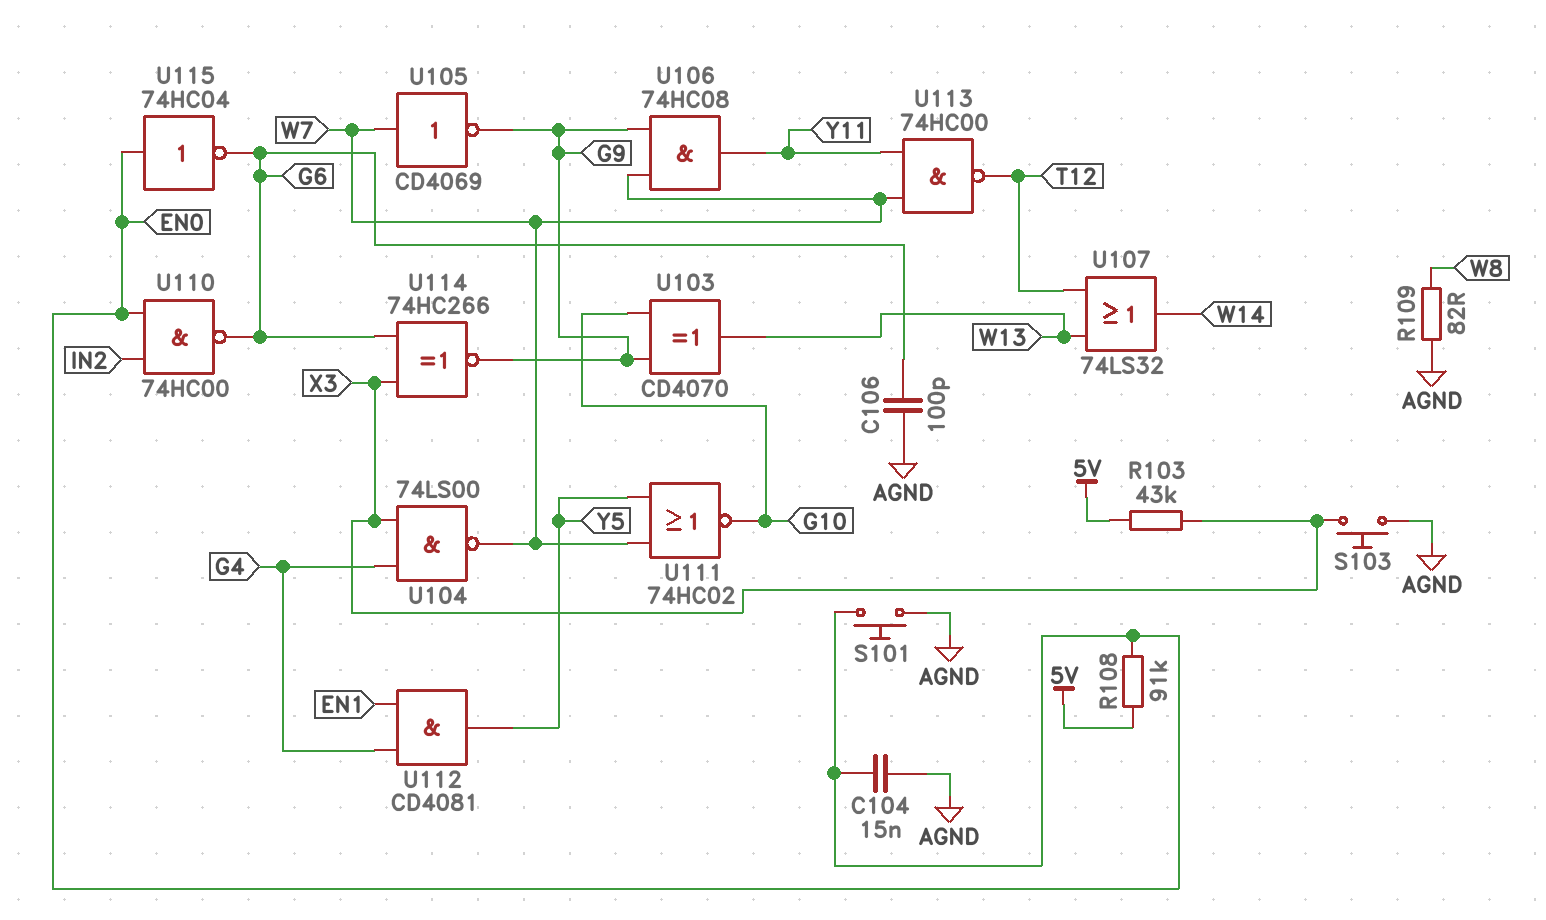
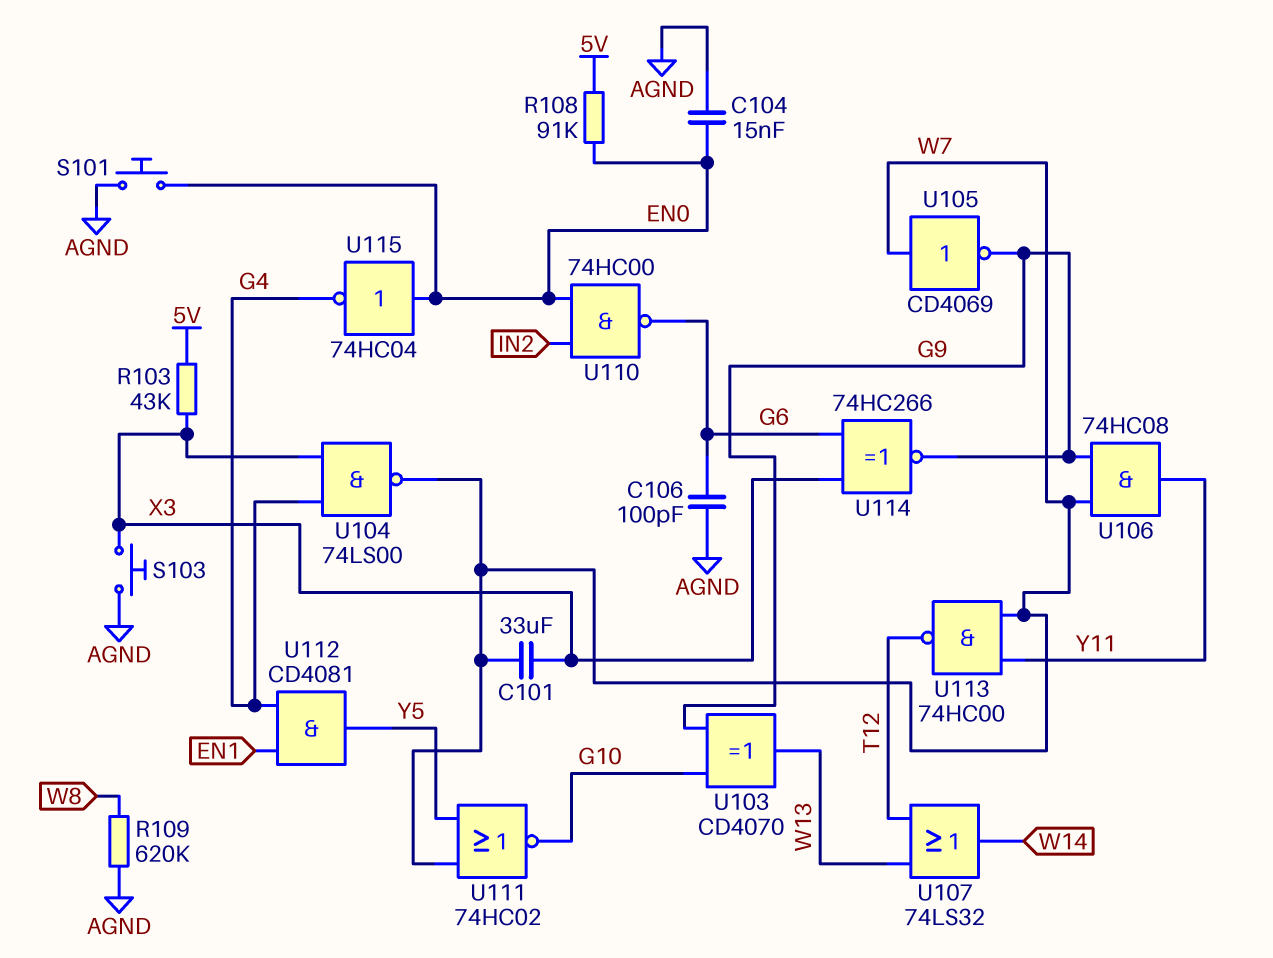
C101: none -> 33uF (W7, X3)
R109: 82 (AGND, W8) -> 620k (AGND, W8)
U115: NOT 74HC04 (in EN0, out G6) -> NOT 74HC04 (in EN0, out G4)

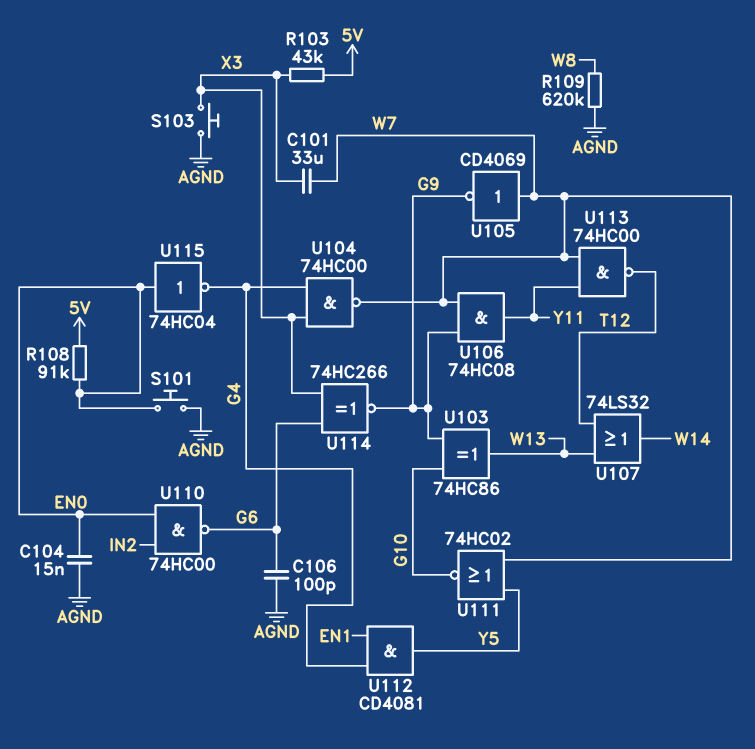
U103: XOR CD4070 (in G9, in G10, out W13) -> XOR 74HC86 (in G9, in G10, out W13)
U104: NAND 74LS00 (in G4, in X3, out W7) -> NAND 74HC00 (in G4, in X3, out W7)

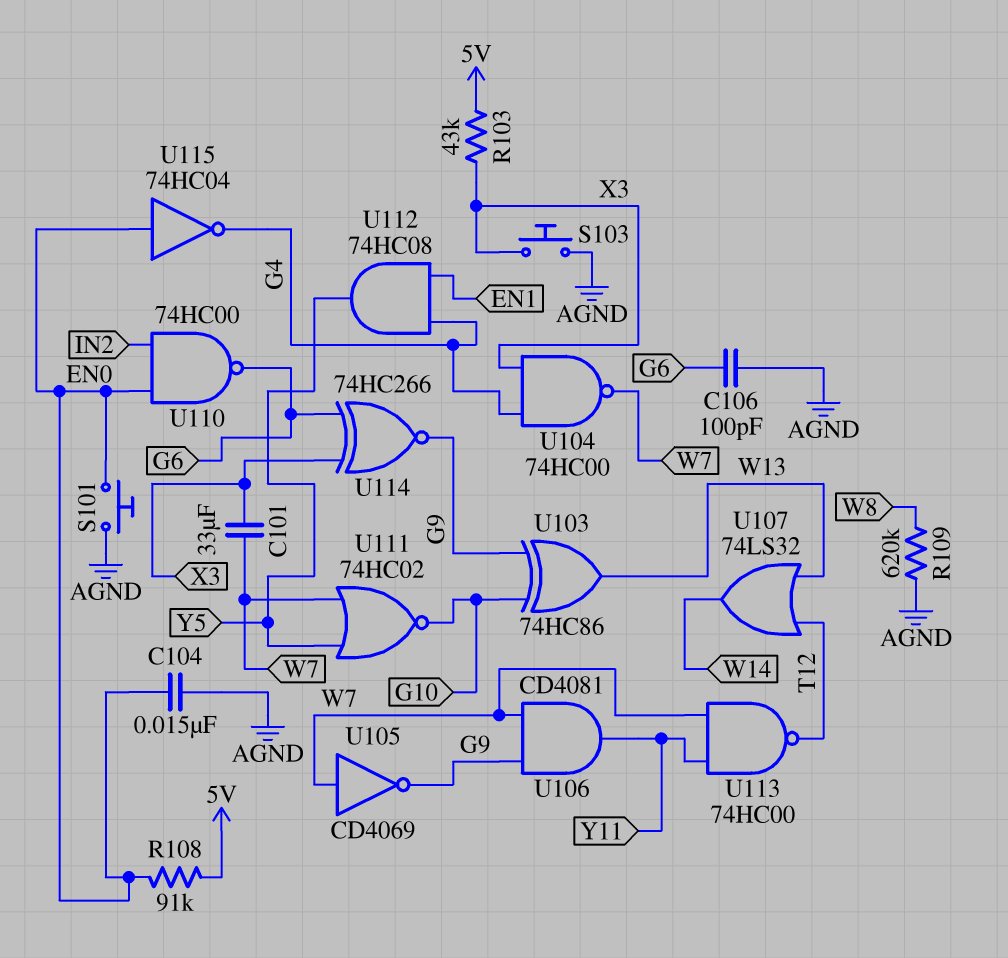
U106: AND 74HC08 (in G9, in W7, out Y11) -> AND CD4081 (in G9, in W7, out Y11)
U112: AND CD4081 (in EN1, in G4, out Y5) -> AND 74HC08 (in EN1, in G4, out Y5)

